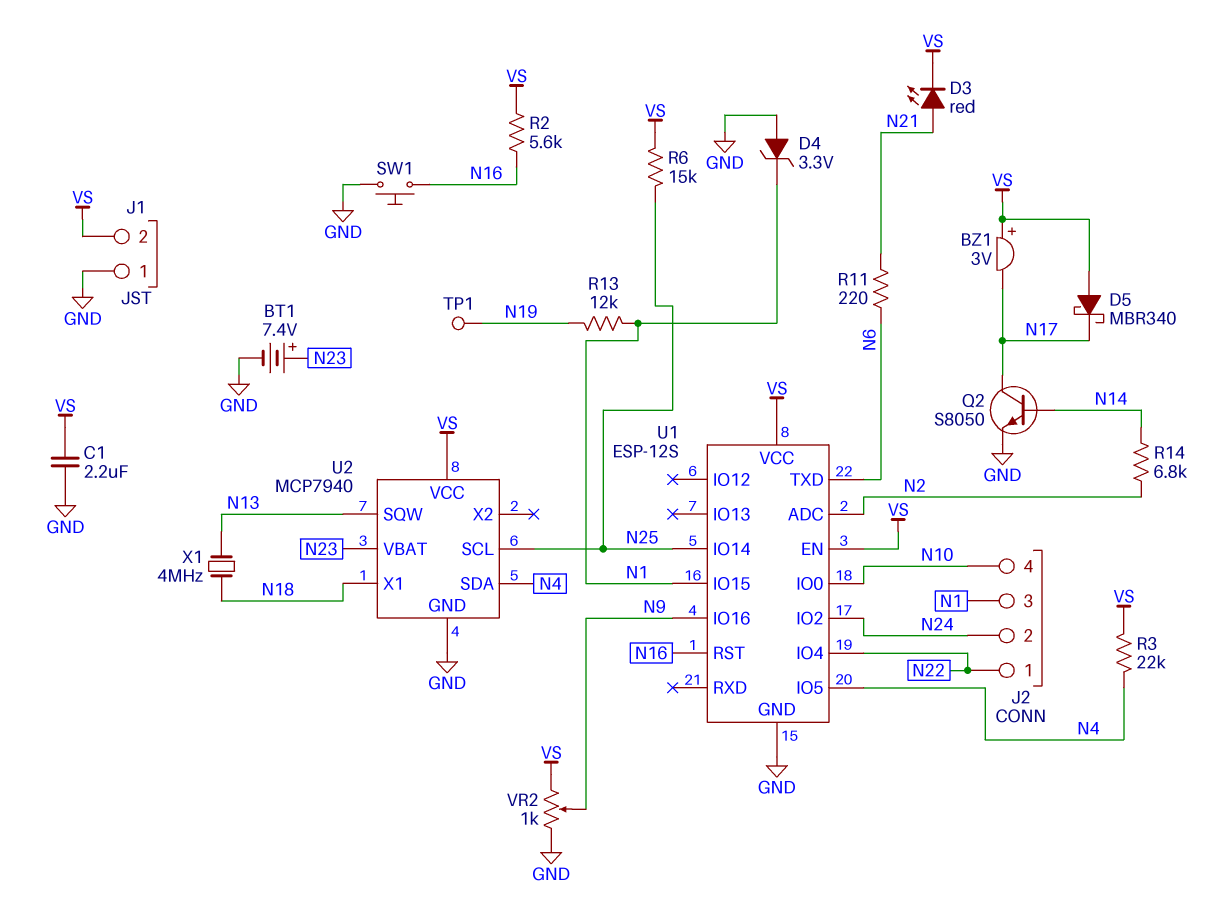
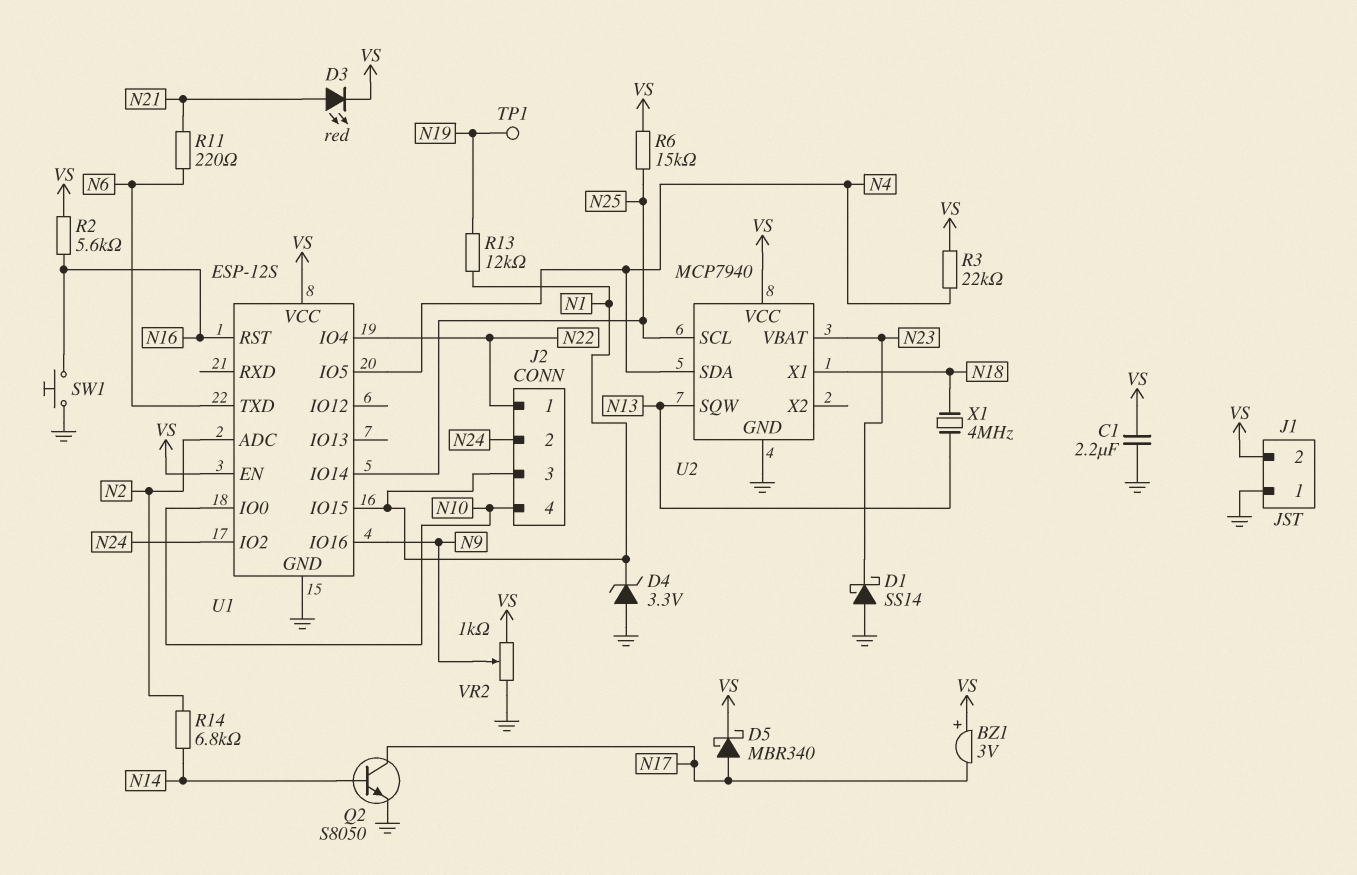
BT1: 7.4V (plus N23, minus GND) -> none
D1: none -> schottky SS14 (A GND, K N23)
D5: schottky MBR340 (A VS, K N17) -> schottky MBR340 (A N17, K VS)

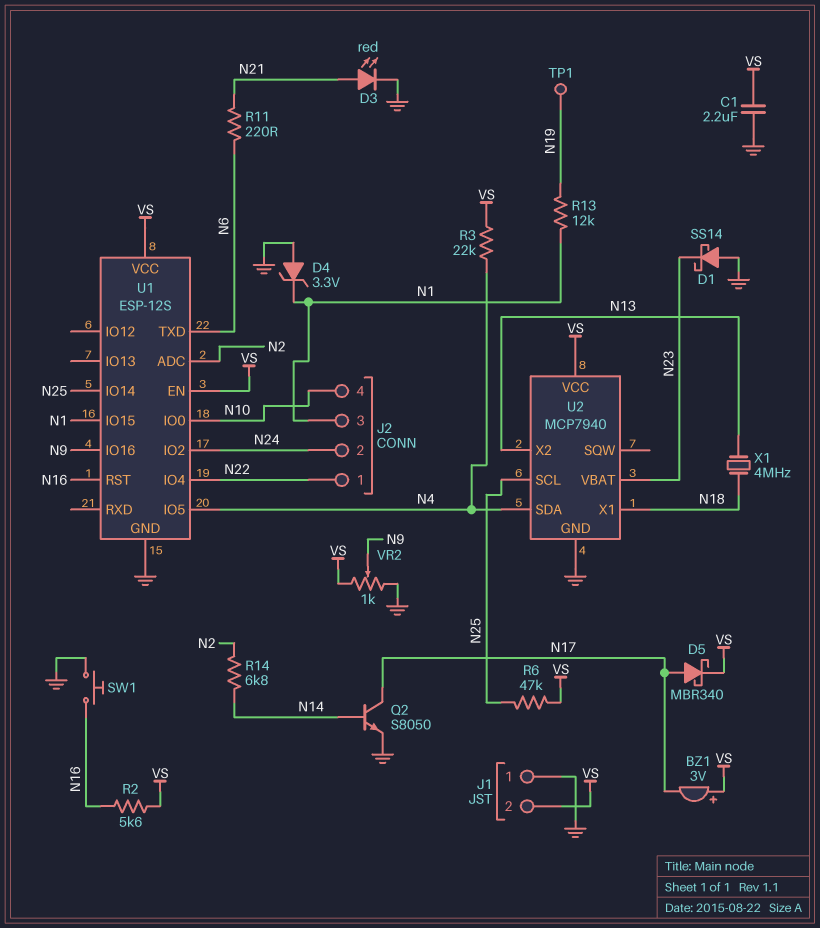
D3: LED red (A N21, K VS) -> LED red (A N21, K GND)
R6: 15k (N25, VS) -> 47k (N25, VS)
U2 pin SQW: N13 -> none
U2 pin X2: none -> N13

